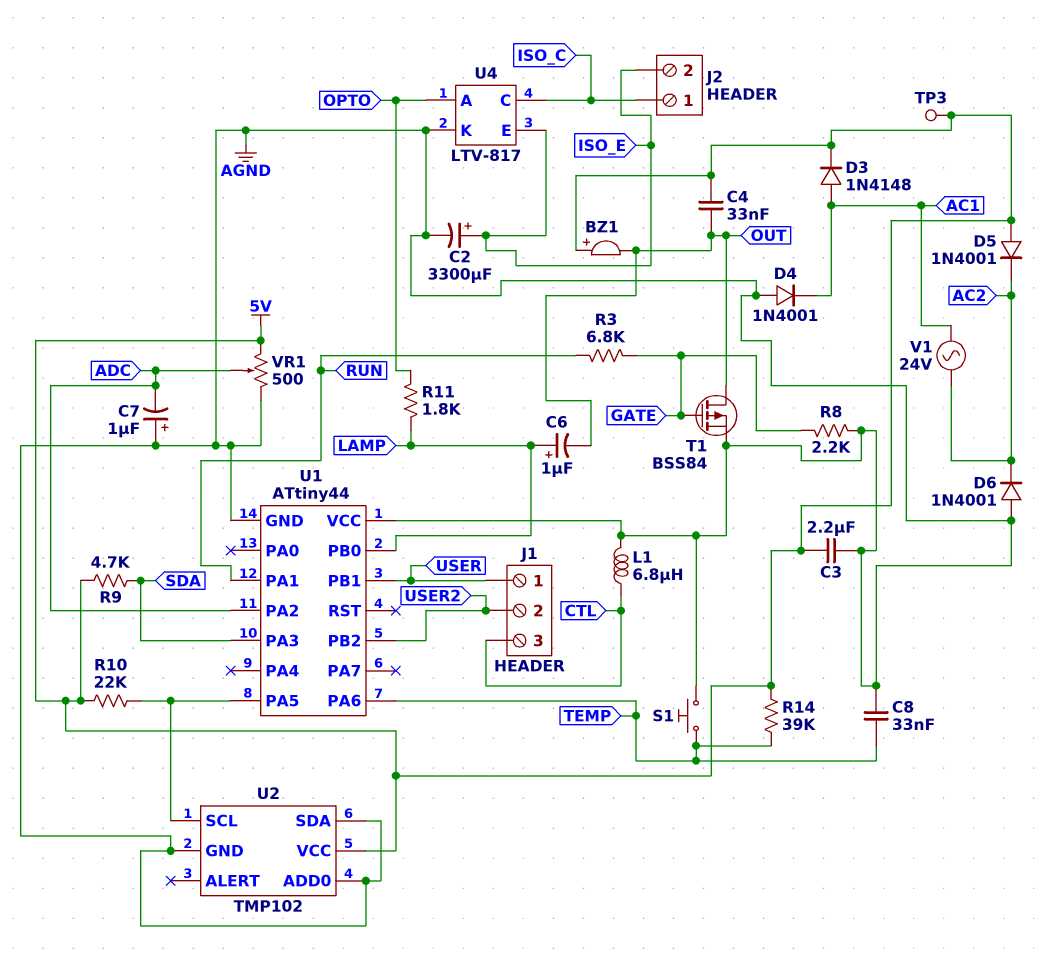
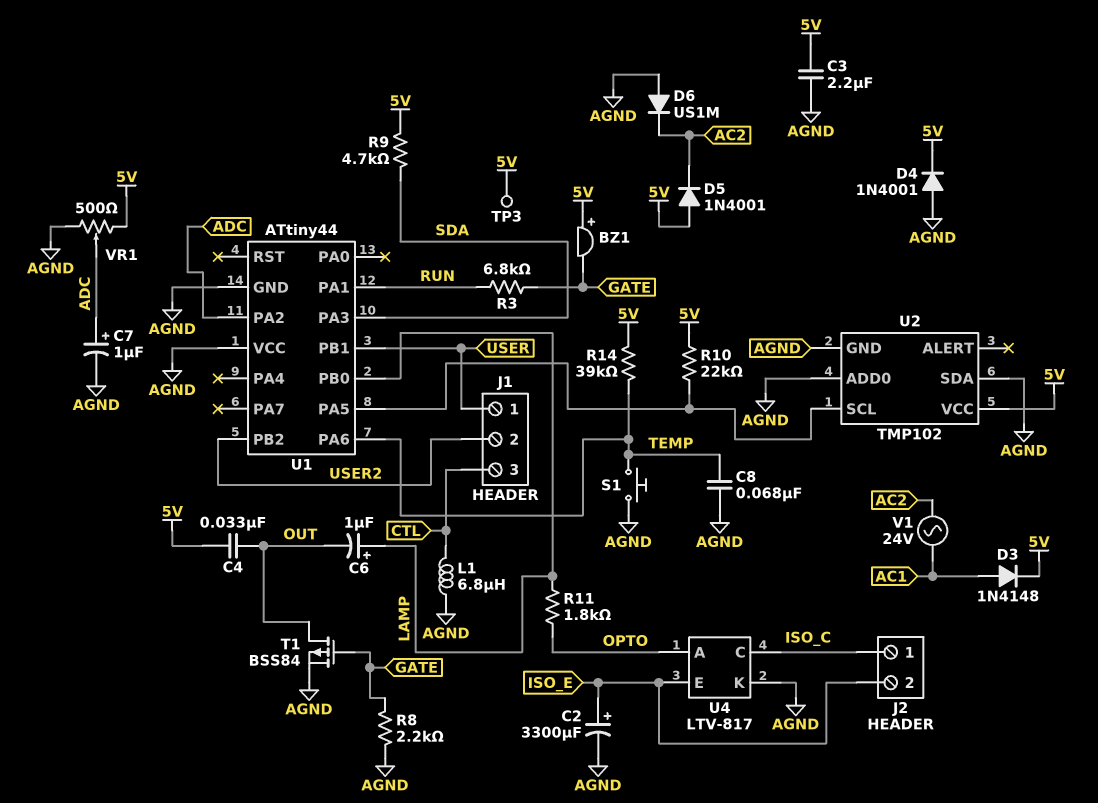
BZ1: buzzer (plus 5V, minus OUT) -> buzzer (plus 5V, minus GATE)
C7: 1uF (plus AGND, minus ADC) -> 1uF (plus ADC, minus AGND)
C8: 33nF (AGND, TEMP) -> 68nF (AGND, TEMP)
D4: diode 1N4001 (A AGND, K AC1) -> diode 1N4001 (A AGND, K 5V)
D6: diode 1N4001 (A AGND, K AC2) -> diode US1M (A AGND, K AC2)

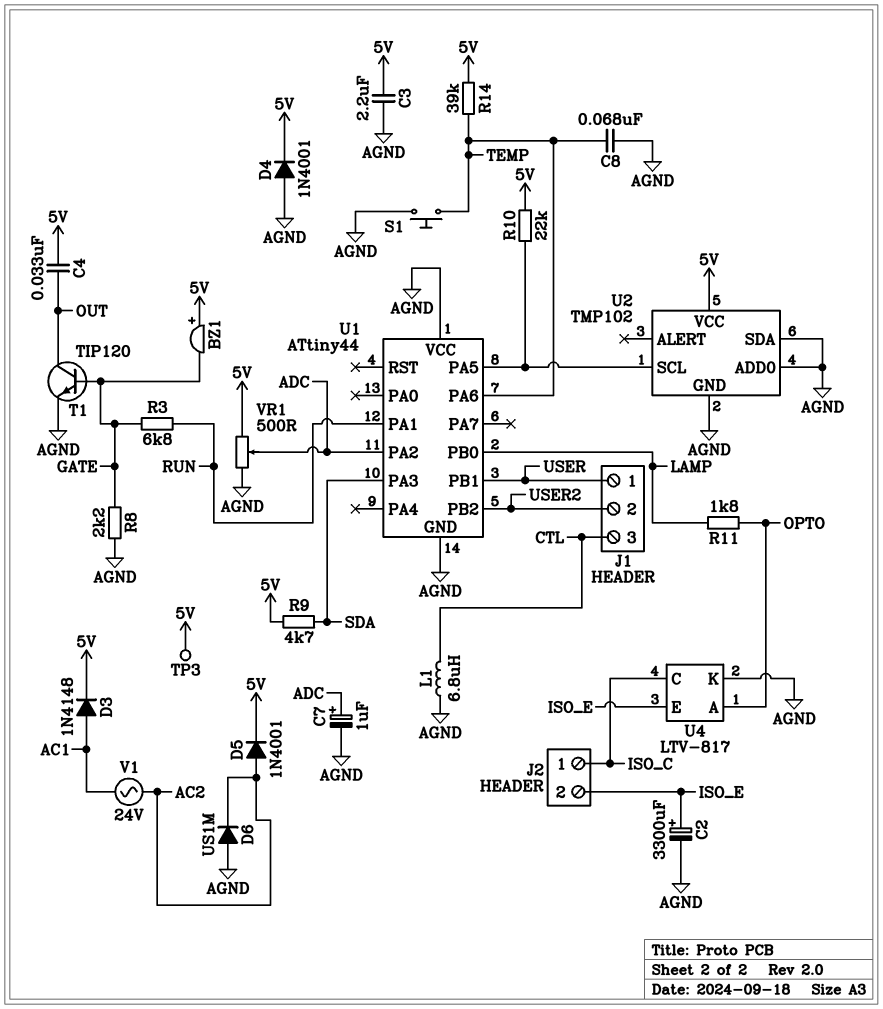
C6: 1uF (plus LAMP, minus OUT) -> none
D5: diode 1N4001 (A 5V, K AC2) -> diode 1N4001 (A AC2, K 5V)
T1: PMOS BSS84 (G GATE, D OUT, S AGND) -> NPN TIP120 (B GATE, C OUT, E AGND)

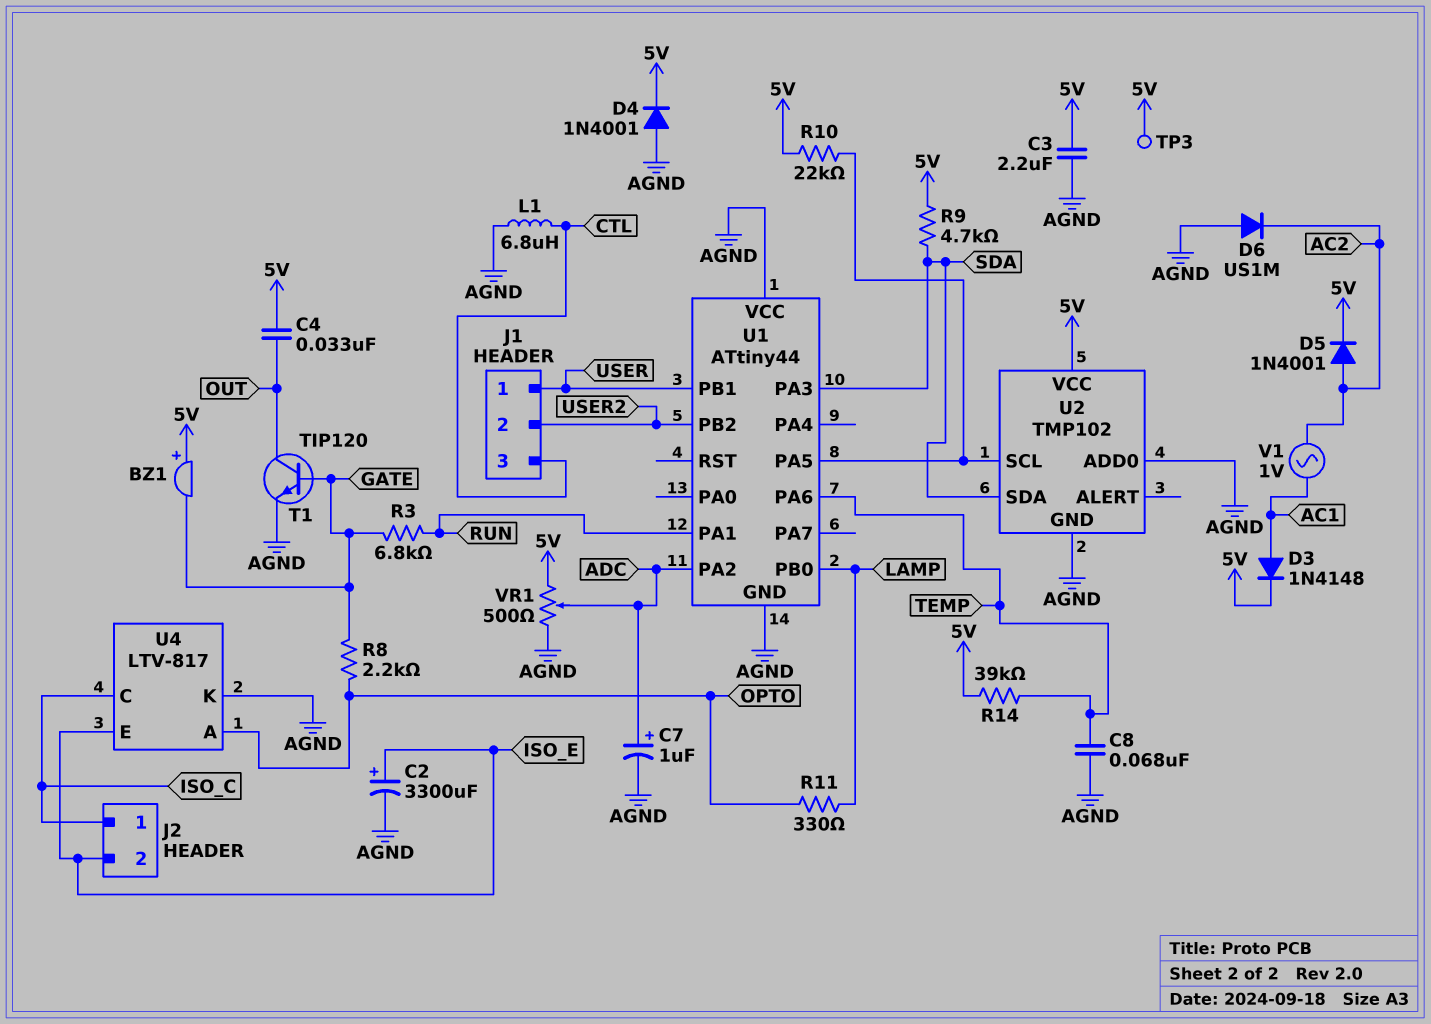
R8: 2.2k (AGND, GATE) -> 2.2k (GATE, OPTO)
R11: 1.8k (LAMP, OPTO) -> 330 (LAMP, OPTO)
S1: button (AGND, TEMP) -> none
U2 pin SDA: AGND -> SDA
V1: AC 24V (AC1, AC2) -> AC 1V (AC1, AC2)

